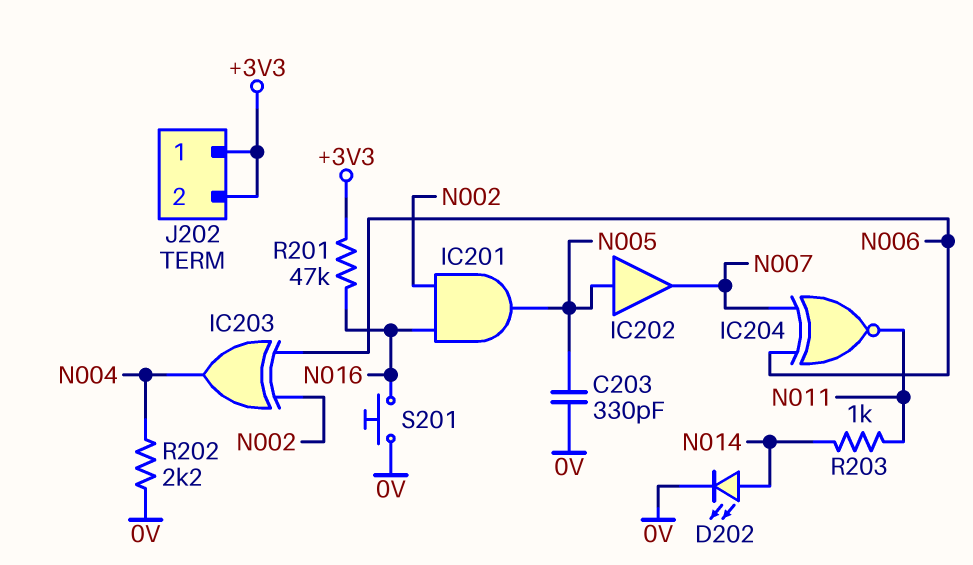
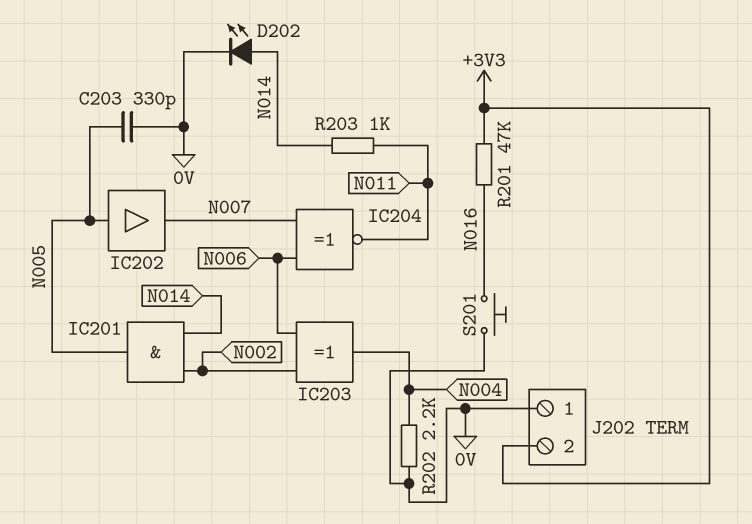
IC201: AND (in N002, in N016, out N005) -> AND (in N002, in N014, out N005)
J202 pin 1: +3V3 -> 0V

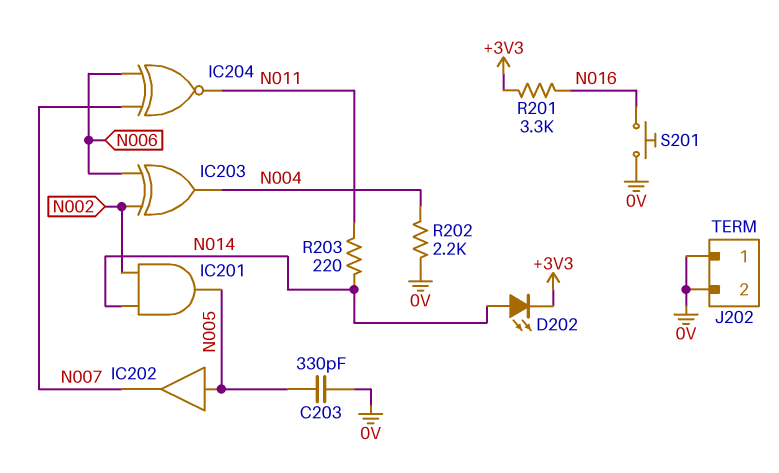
D202: LED (A N014, K 0V) -> LED (A N014, K +3V3)
J202 pin 2: +3V3 -> 0V
R201: 47k (+3V3, N016) -> 3.3k (+3V3, N016)
R203: 1k (N011, N014) -> 220 (N011, N014)

